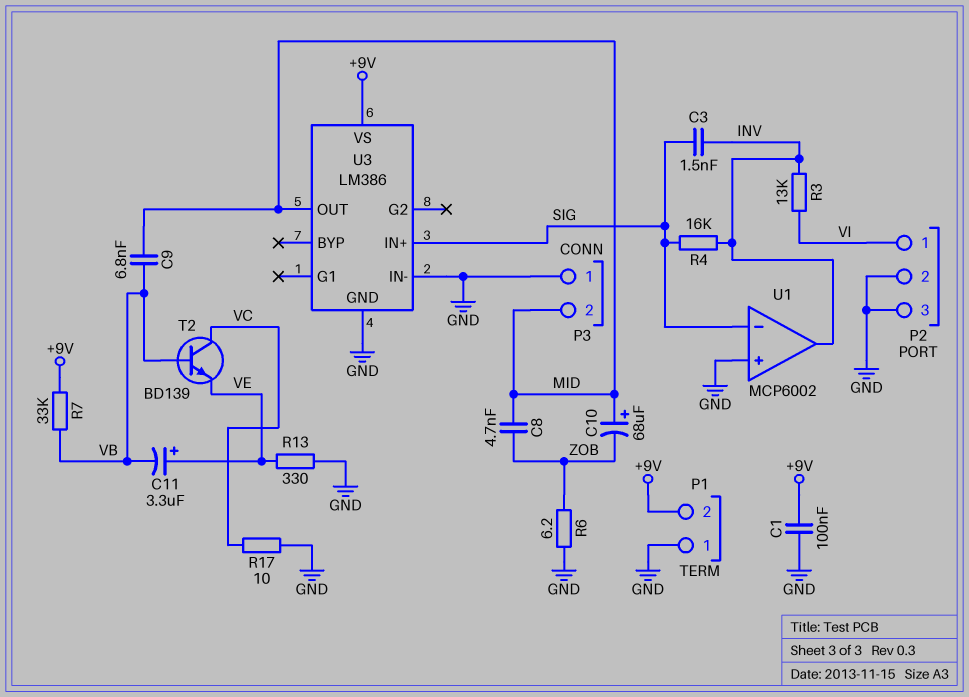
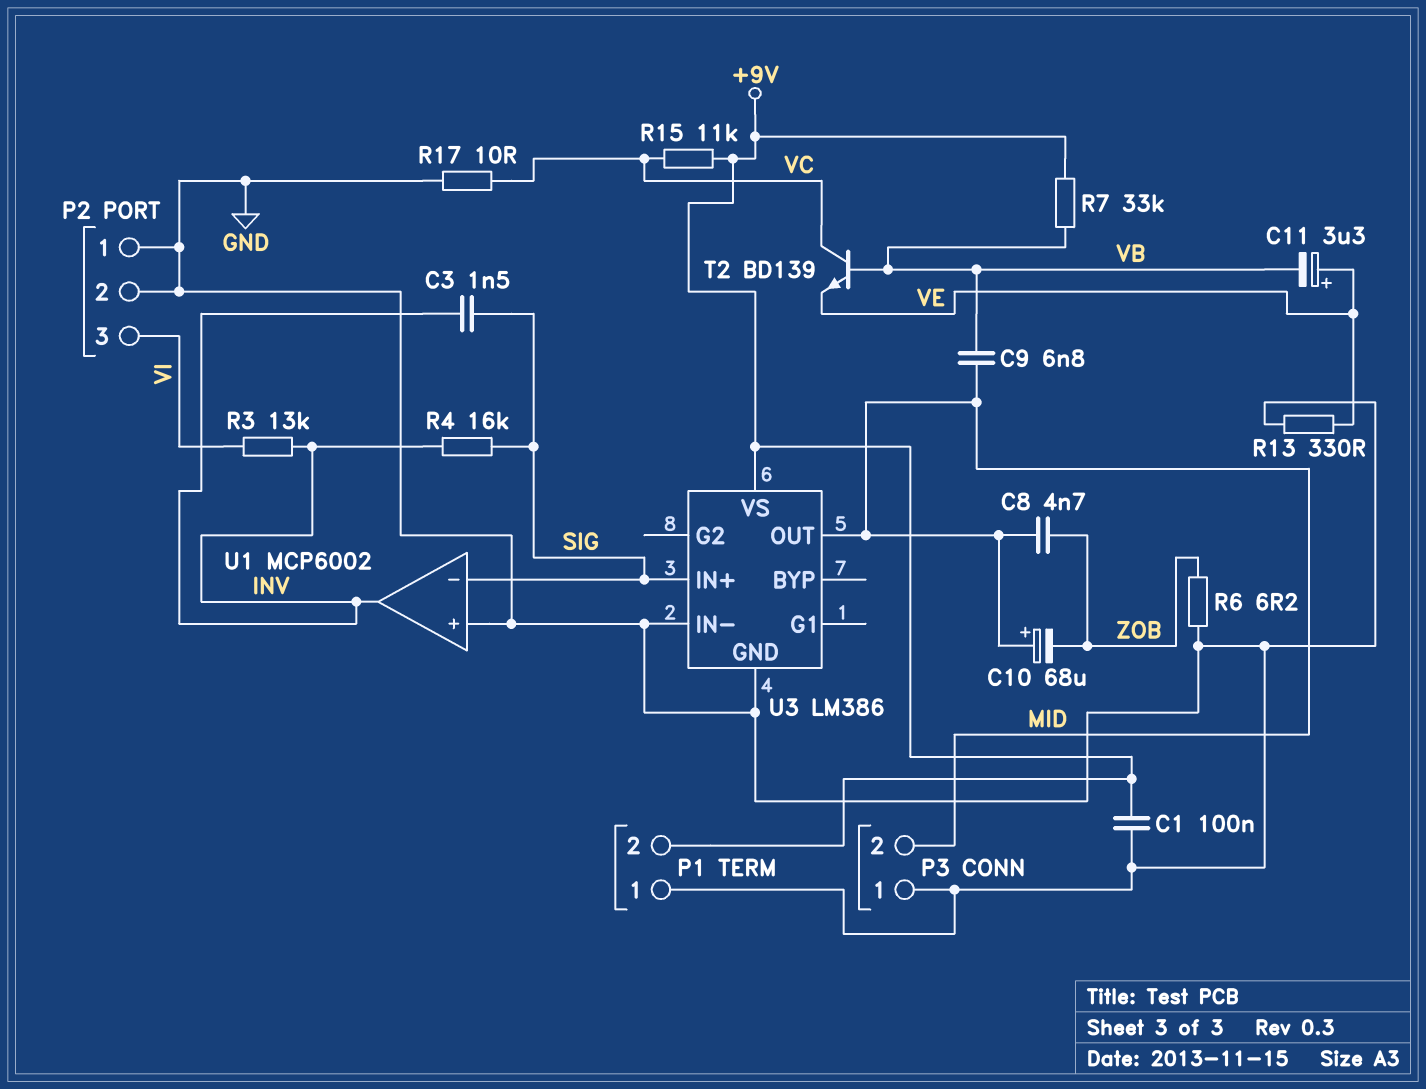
P2 pin 1: VI -> GND
P2 pin 3: GND -> VI
R15: none -> 11k (+9V, VC)

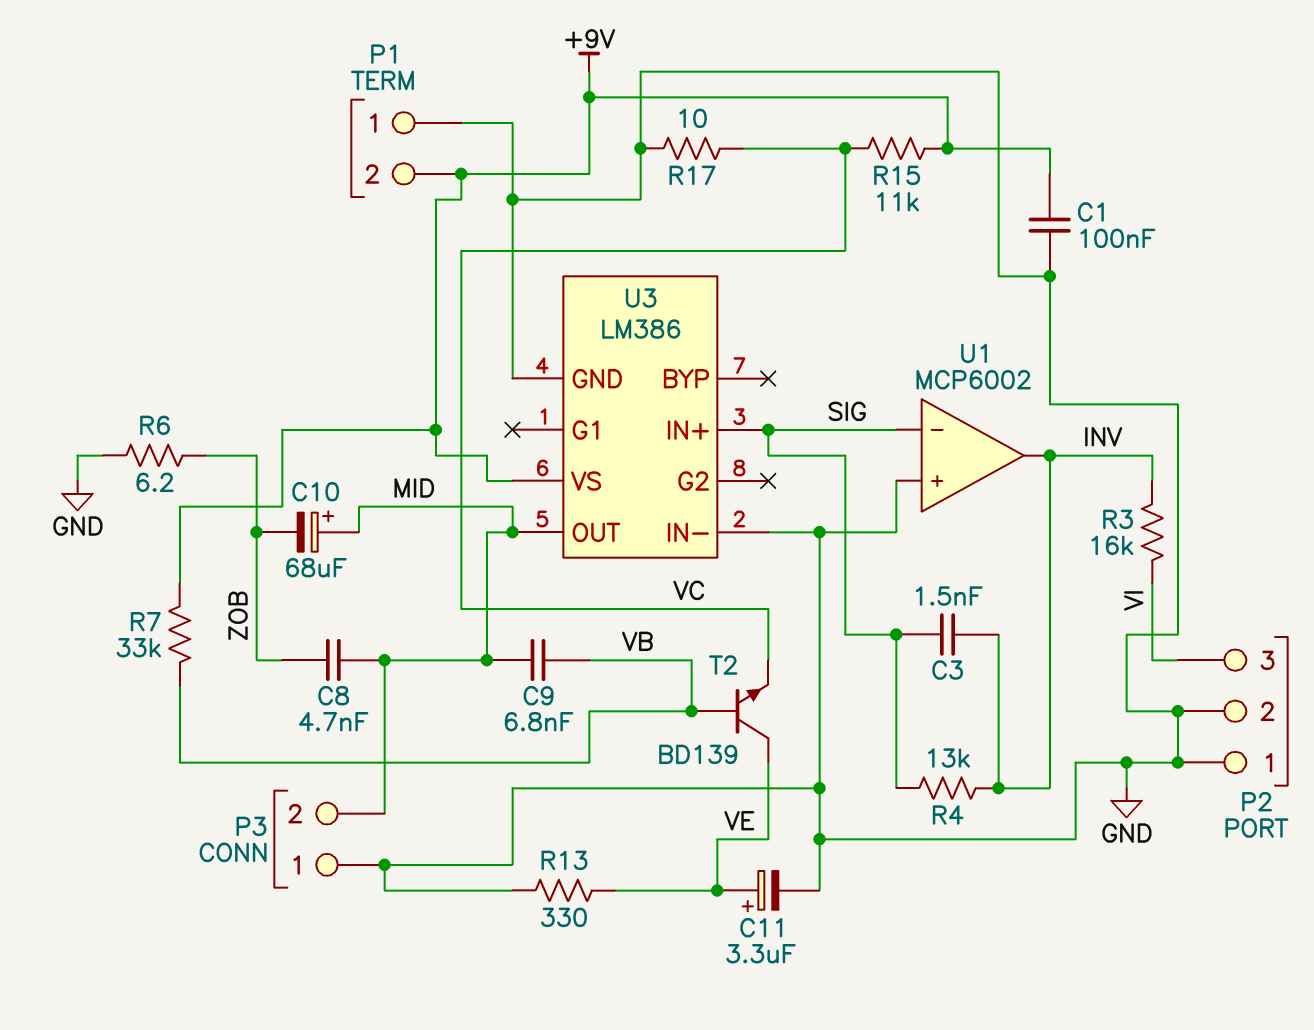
C11: 3.3uF (plus VE, minus VB) -> 3.3uF (plus VE, minus GND)
R3: 13k (INV, VI) -> 16k (INV, VI)
R4: 16k (INV, SIG) -> 13k (INV, SIG)
T2: NPN BD139 (B VB, C VC, E VE) -> NPN BD139 (B VB, C VE, E VC)

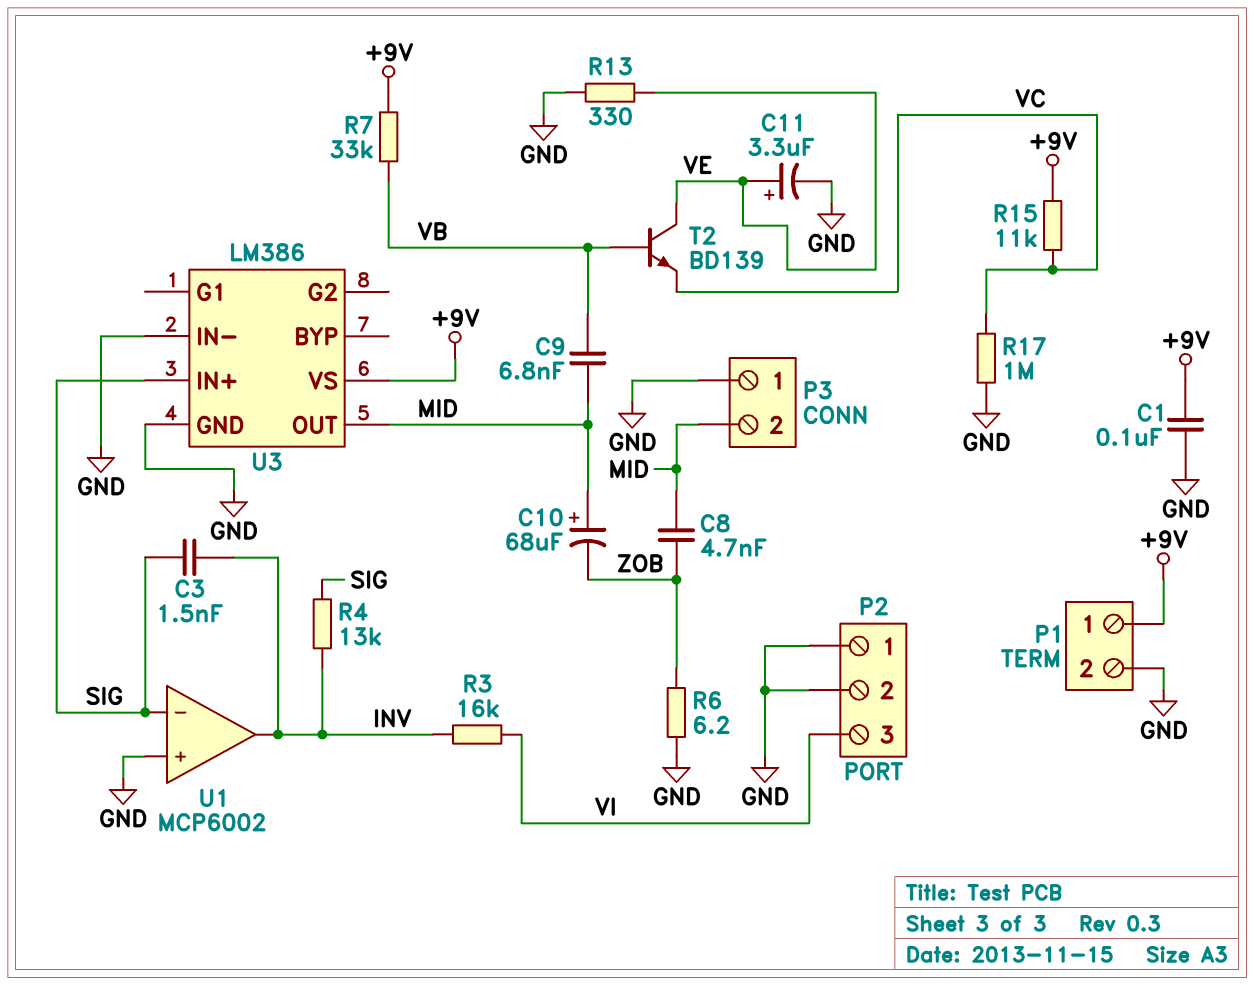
P1 pin 1: GND -> +9V
P1 pin 2: +9V -> GND
R17: 10 (GND, VC) -> 1M (GND, VC)

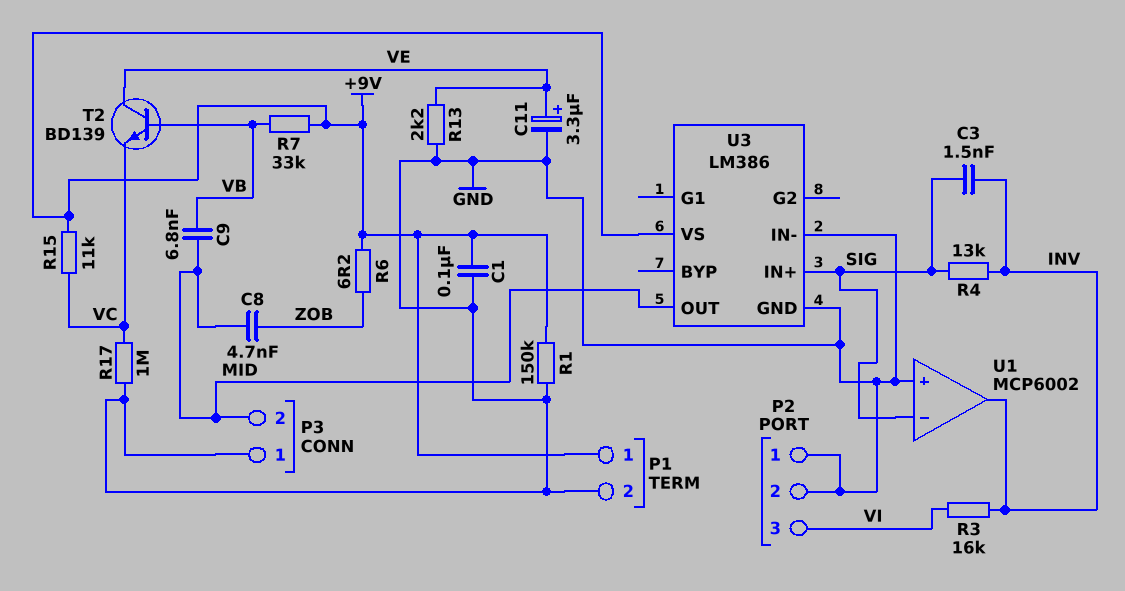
C10: 68uF (plus MID, minus ZOB) -> none
R1: none -> 150k (+9V, GND)
R6: 6.2 (GND, ZOB) -> 6.2 (+9V, ZOB)
R13: 330 (GND, VE) -> 2.2k (GND, VE)

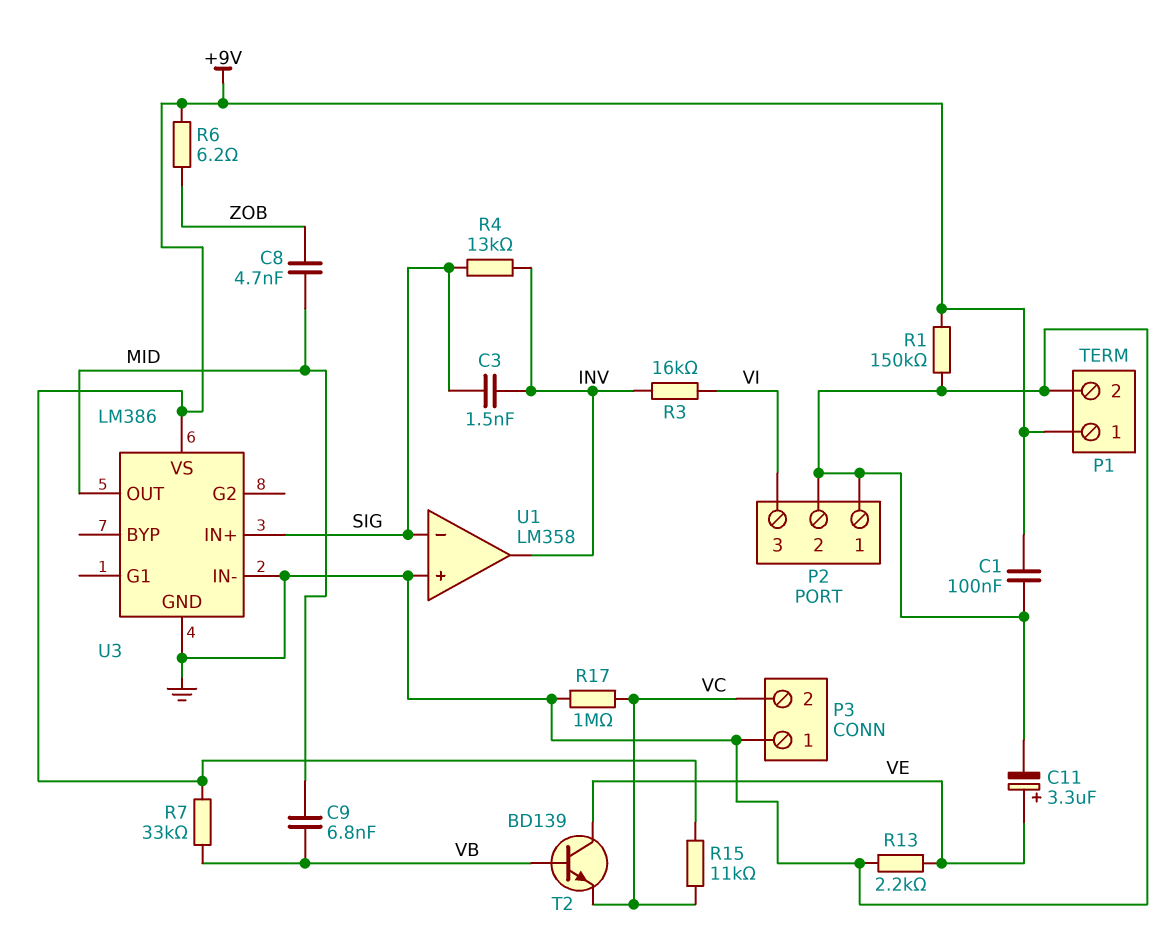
P3 pin 2: MID -> VC
U1: MCP6002 -> LM358

